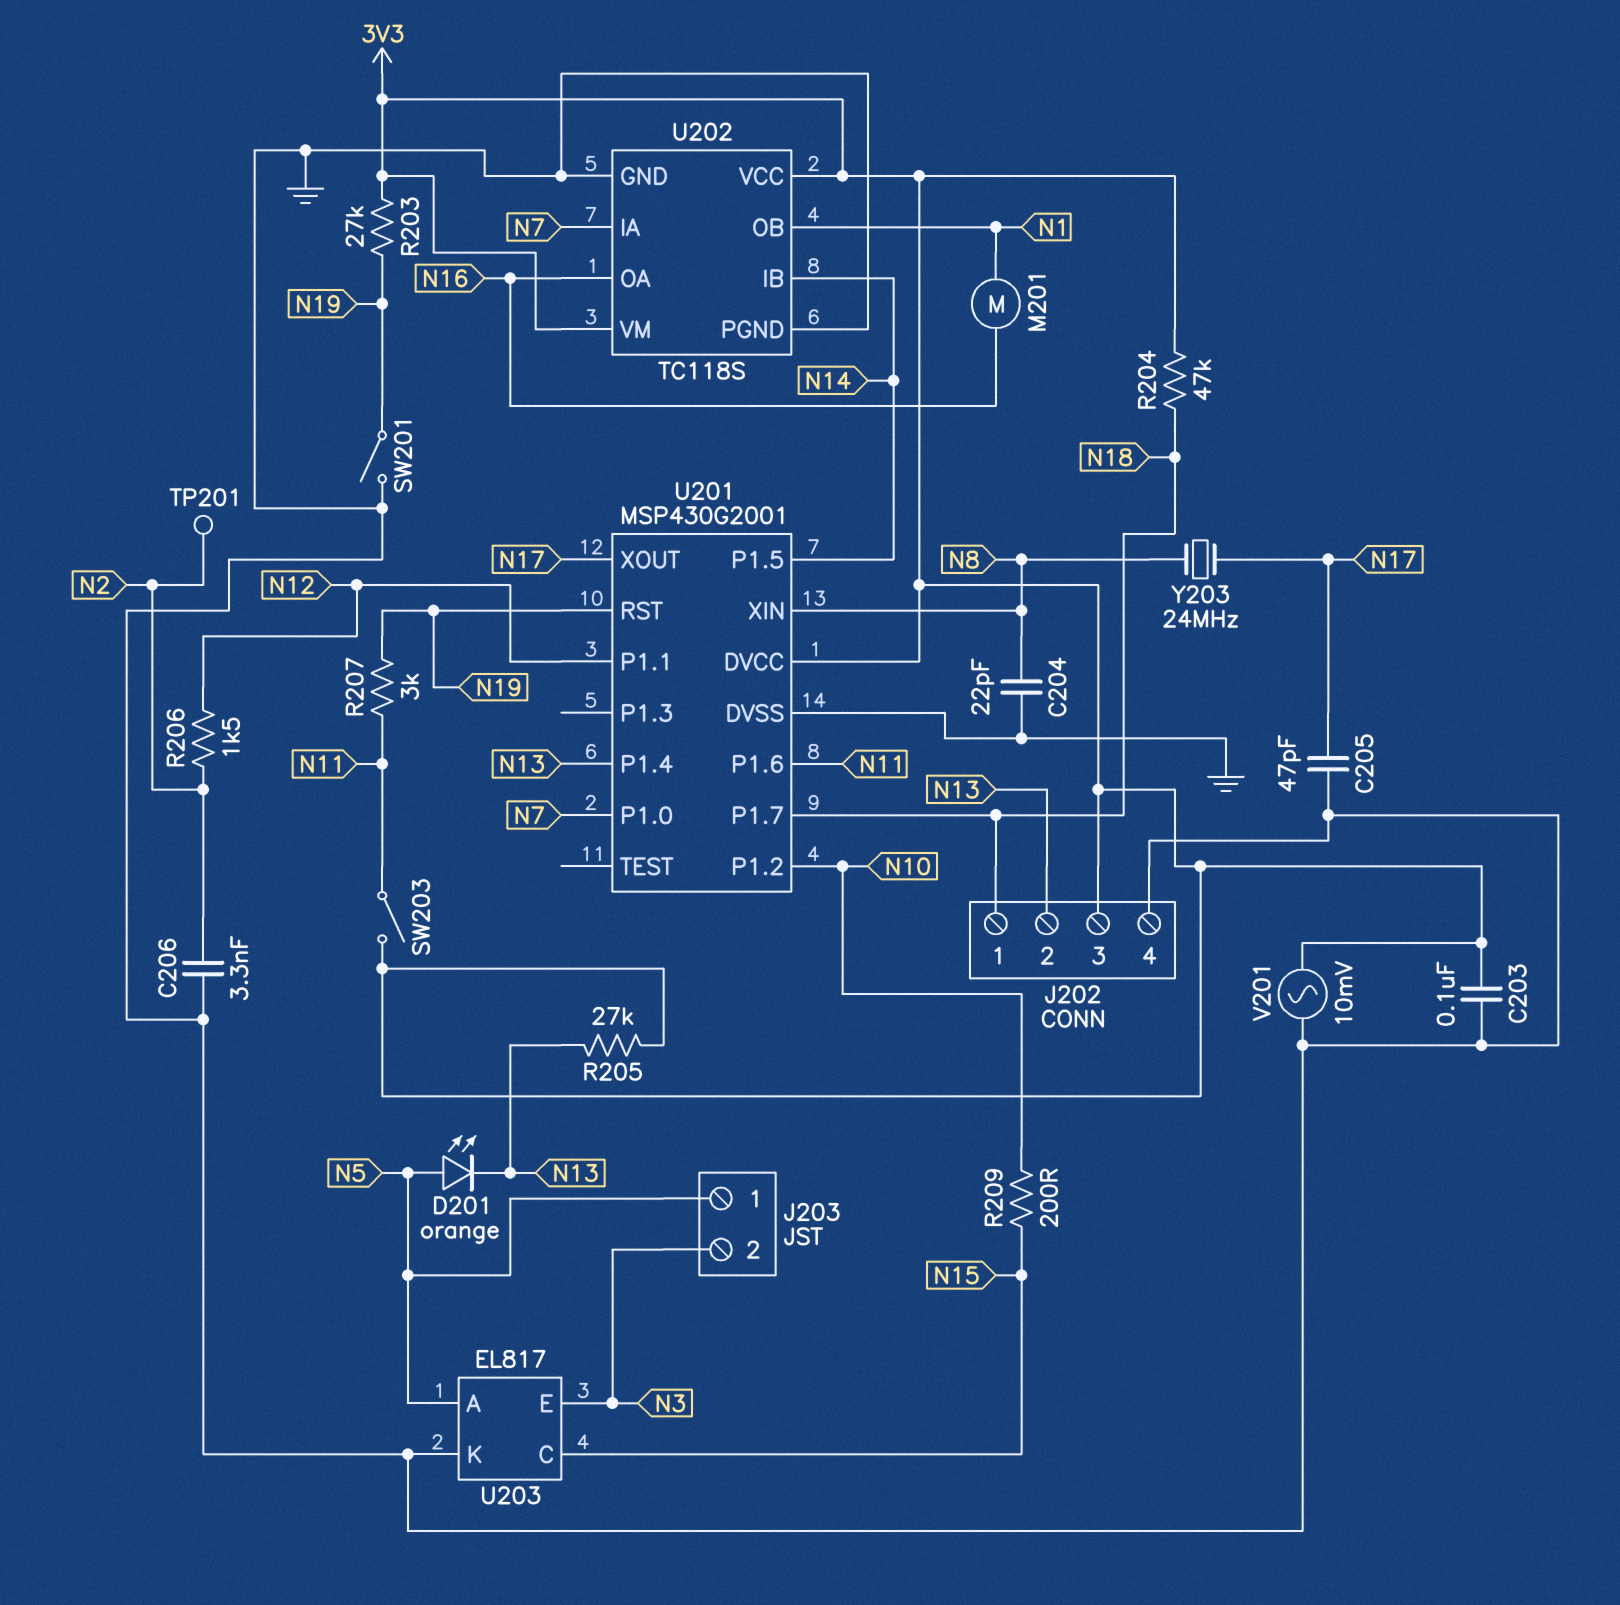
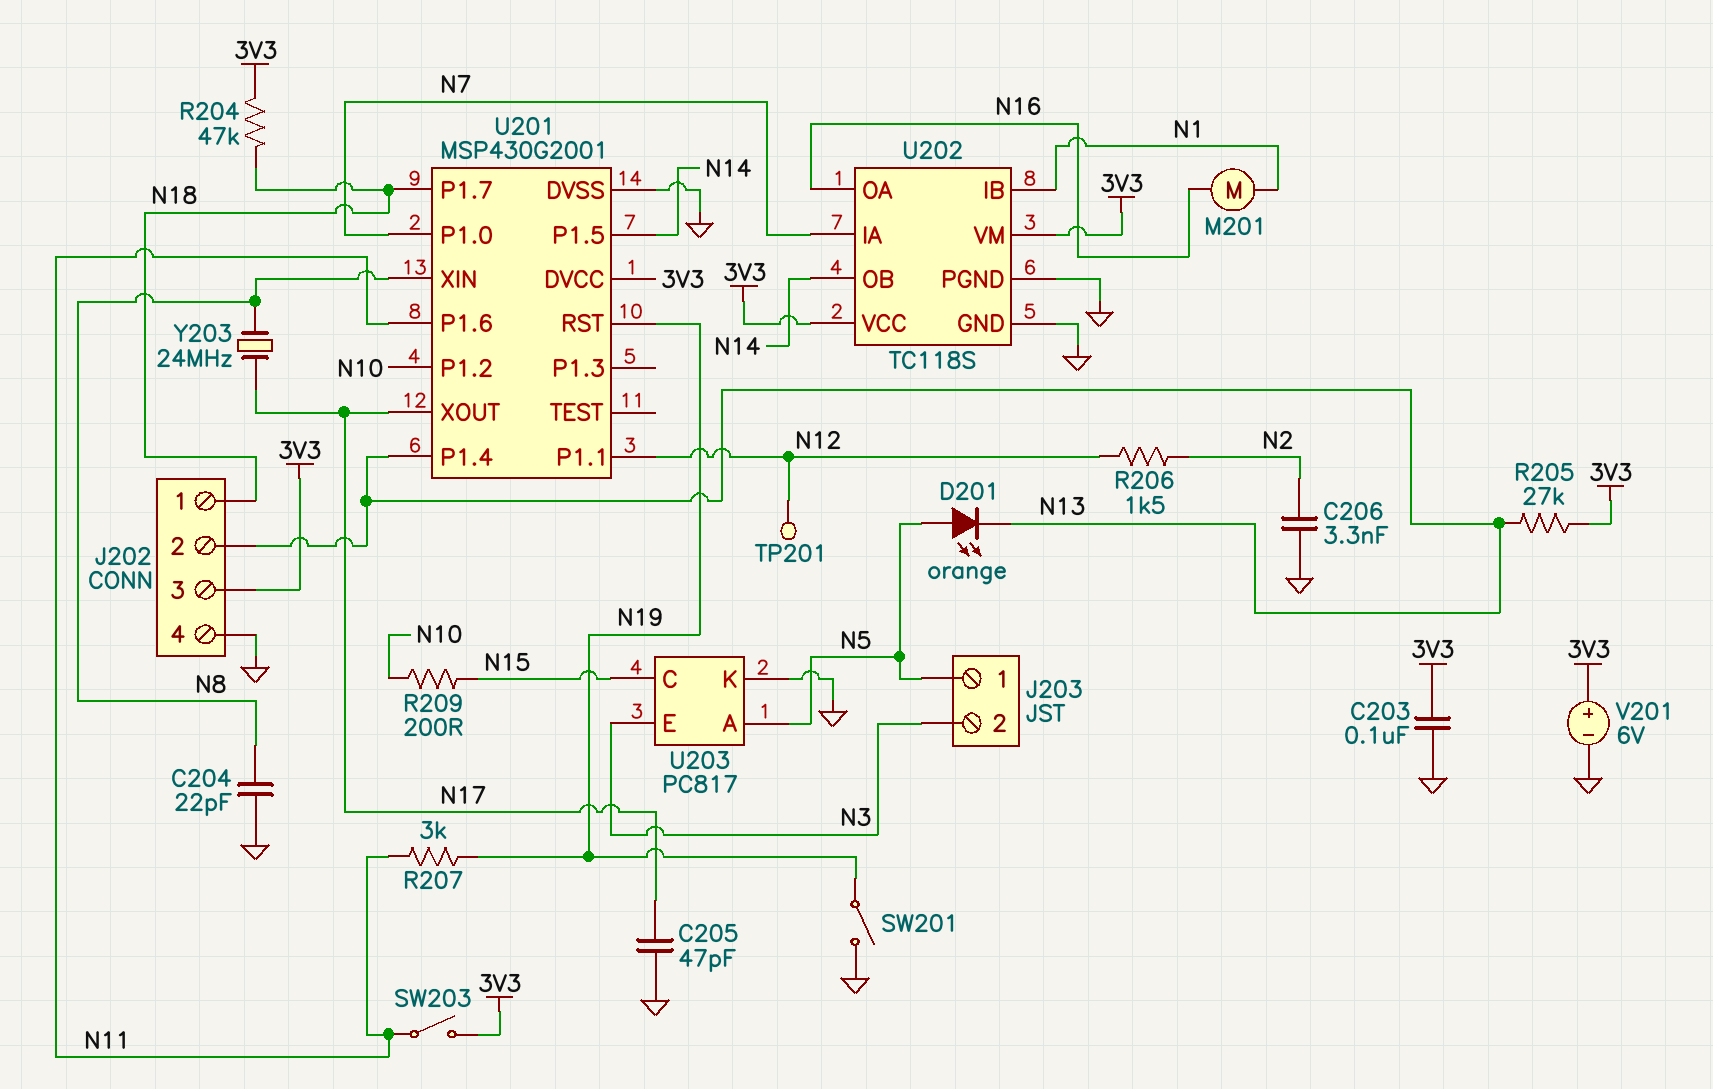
R203: 27k (3V3, N19) -> none
TP201: test point (N2) -> test point (N12)
U202 pin IB: N14 -> N1
U202 pin OB: N1 -> N14
U203: EL817 -> PC817
V201: AC 10mV (3V3, GND) -> 6V (plus 3V3, minus GND)

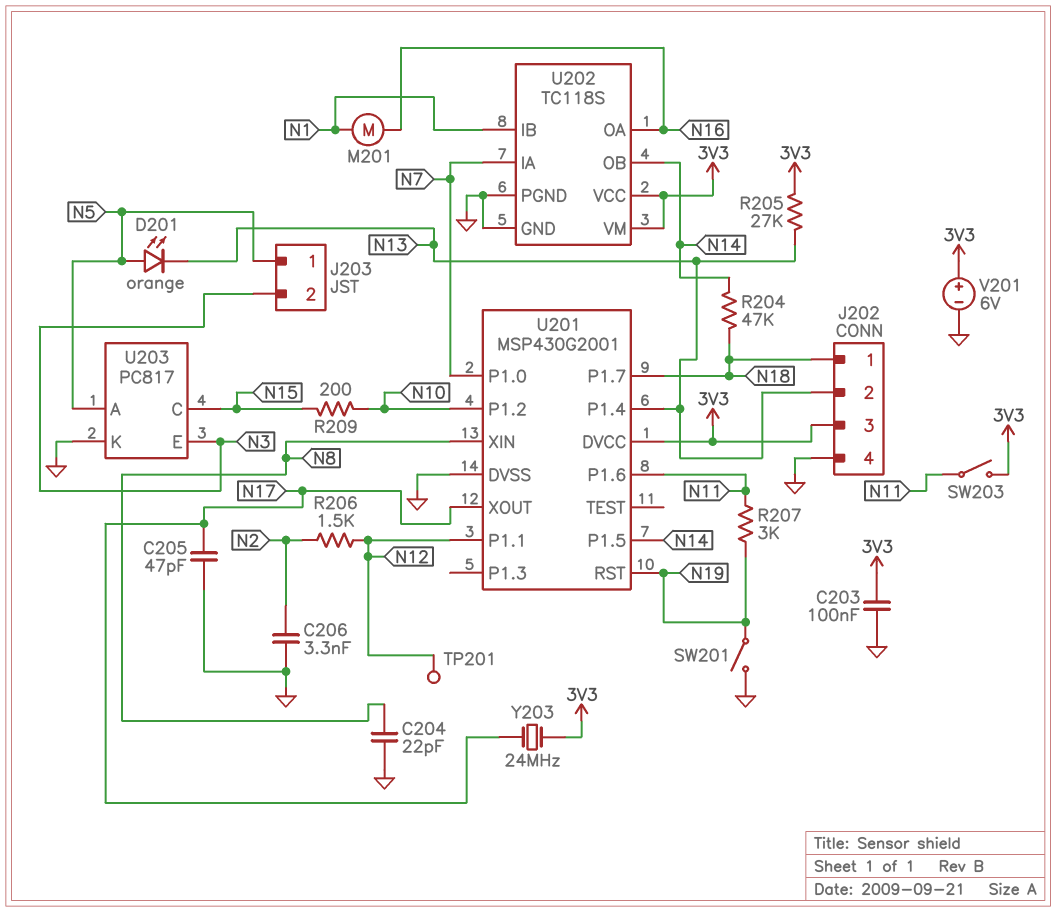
R204: 47k (3V3, N18) -> 47k (N14, N18)
Y203: 24MHz (N8, N17) -> 24MHz (3V3, N17)

